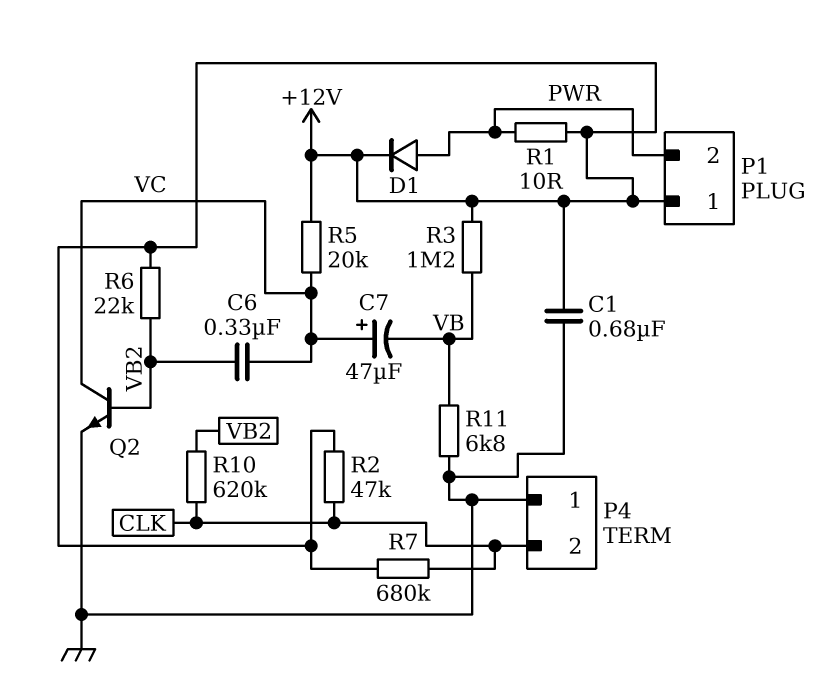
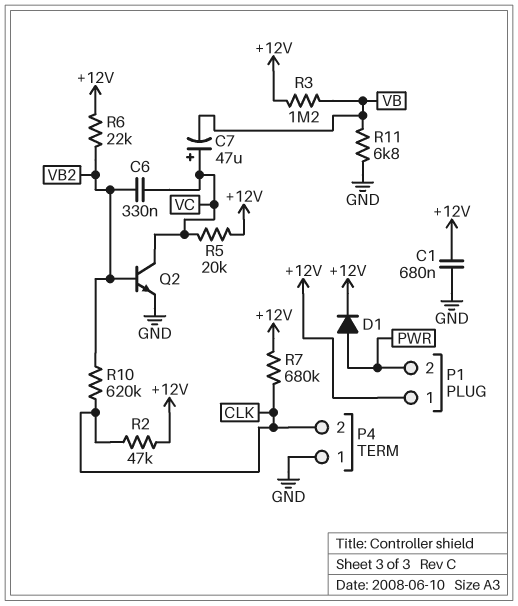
R1: 10 (+12V, PWR) -> none

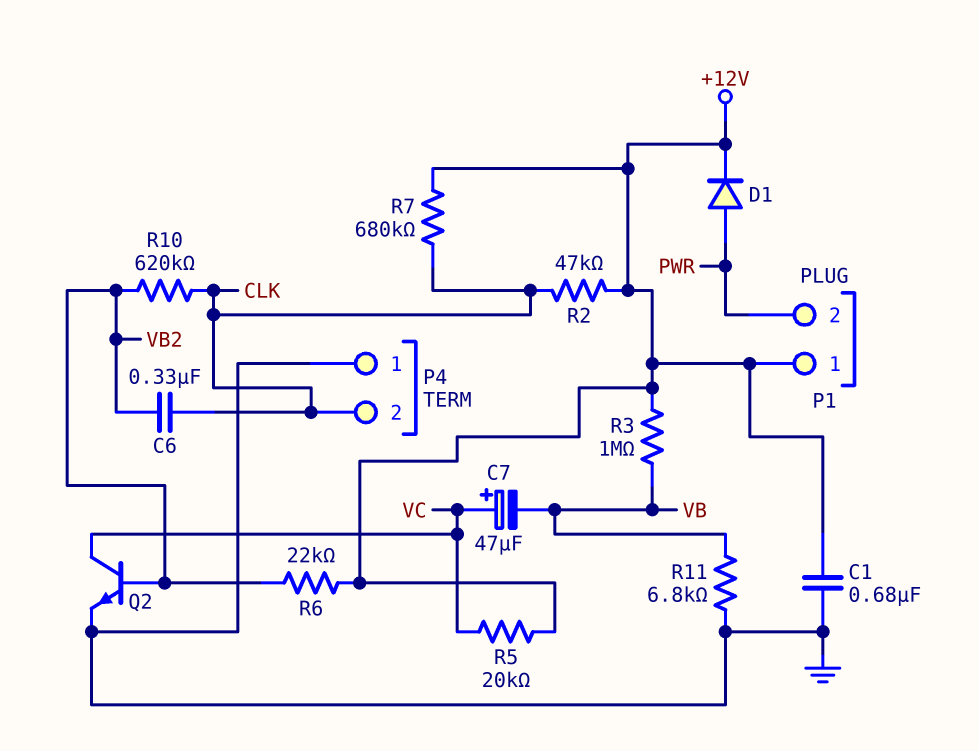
C6: 330nF (VB2, VC) -> 330nF (CLK, VB2)
R3: 1.2M (+12V, VB) -> 1M (+12V, VB)

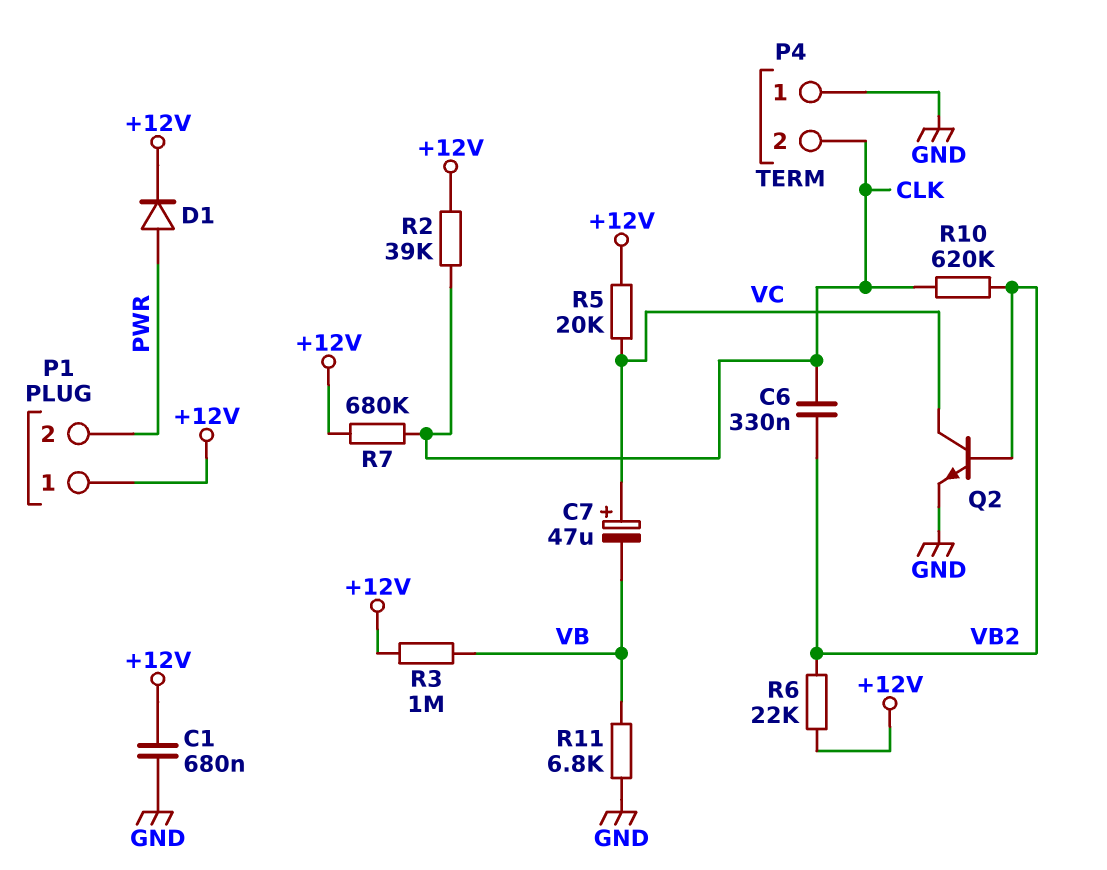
R2: 47k (+12V, CLK) -> 39k (+12V, CLK)

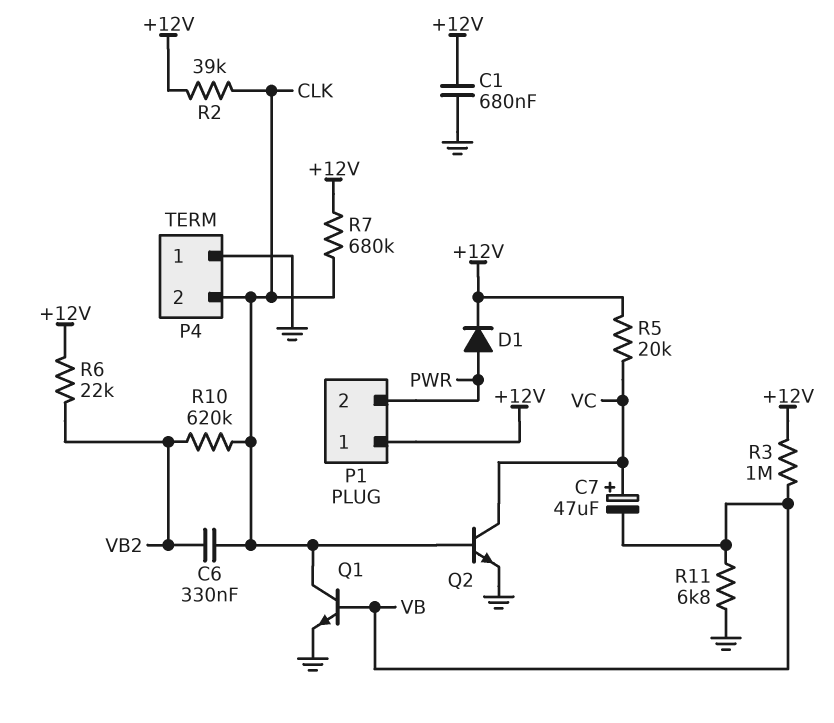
Q1: none -> NPN (B VB, C CLK, E GND)
Q2: NPN (B VB2, C VC, E GND) -> NPN (B CLK, C VC, E GND)

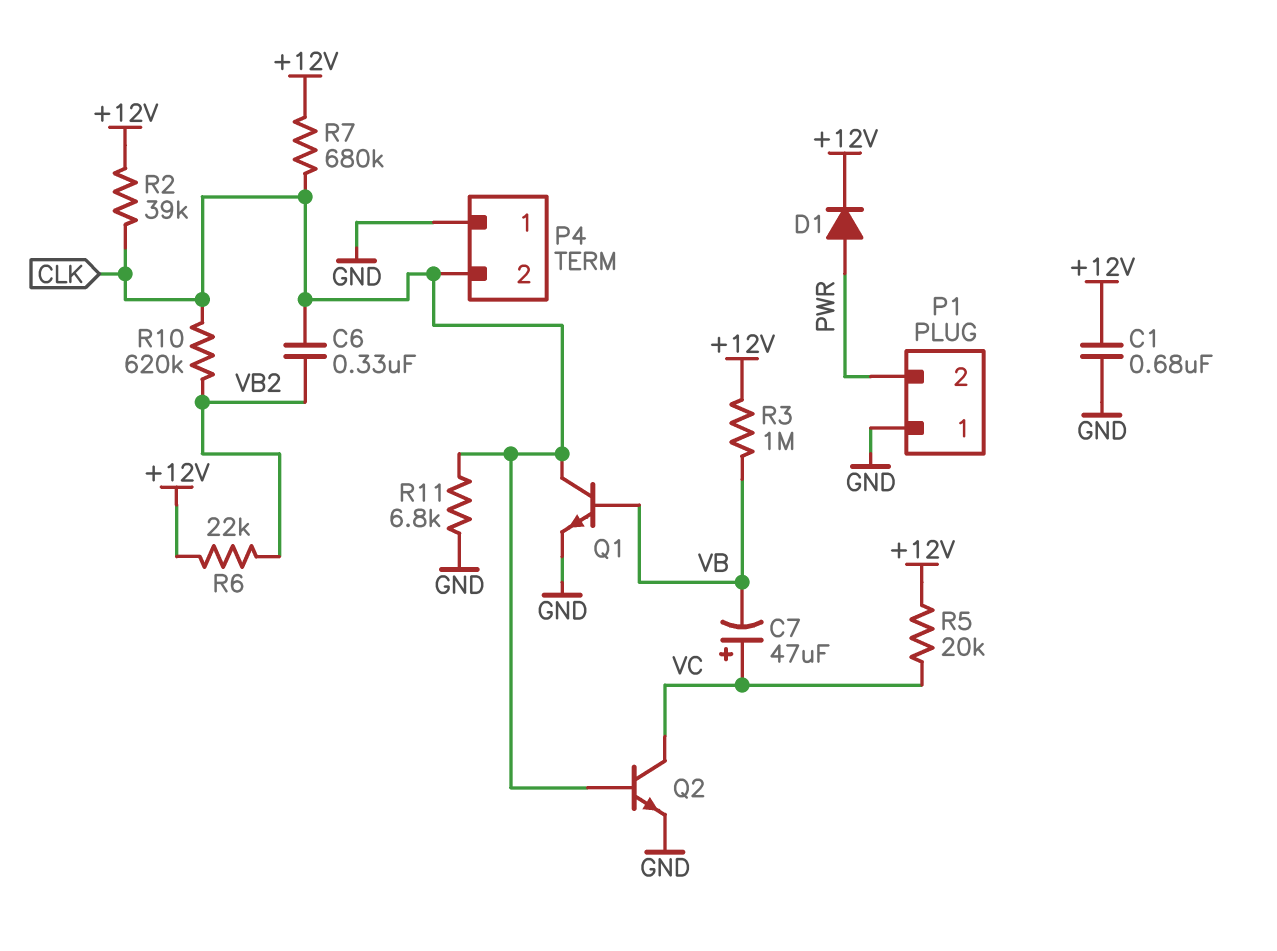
P1 pin 1: +12V -> GND
R11: 6.8k (GND, VB) -> 6.8k (CLK, GND)

